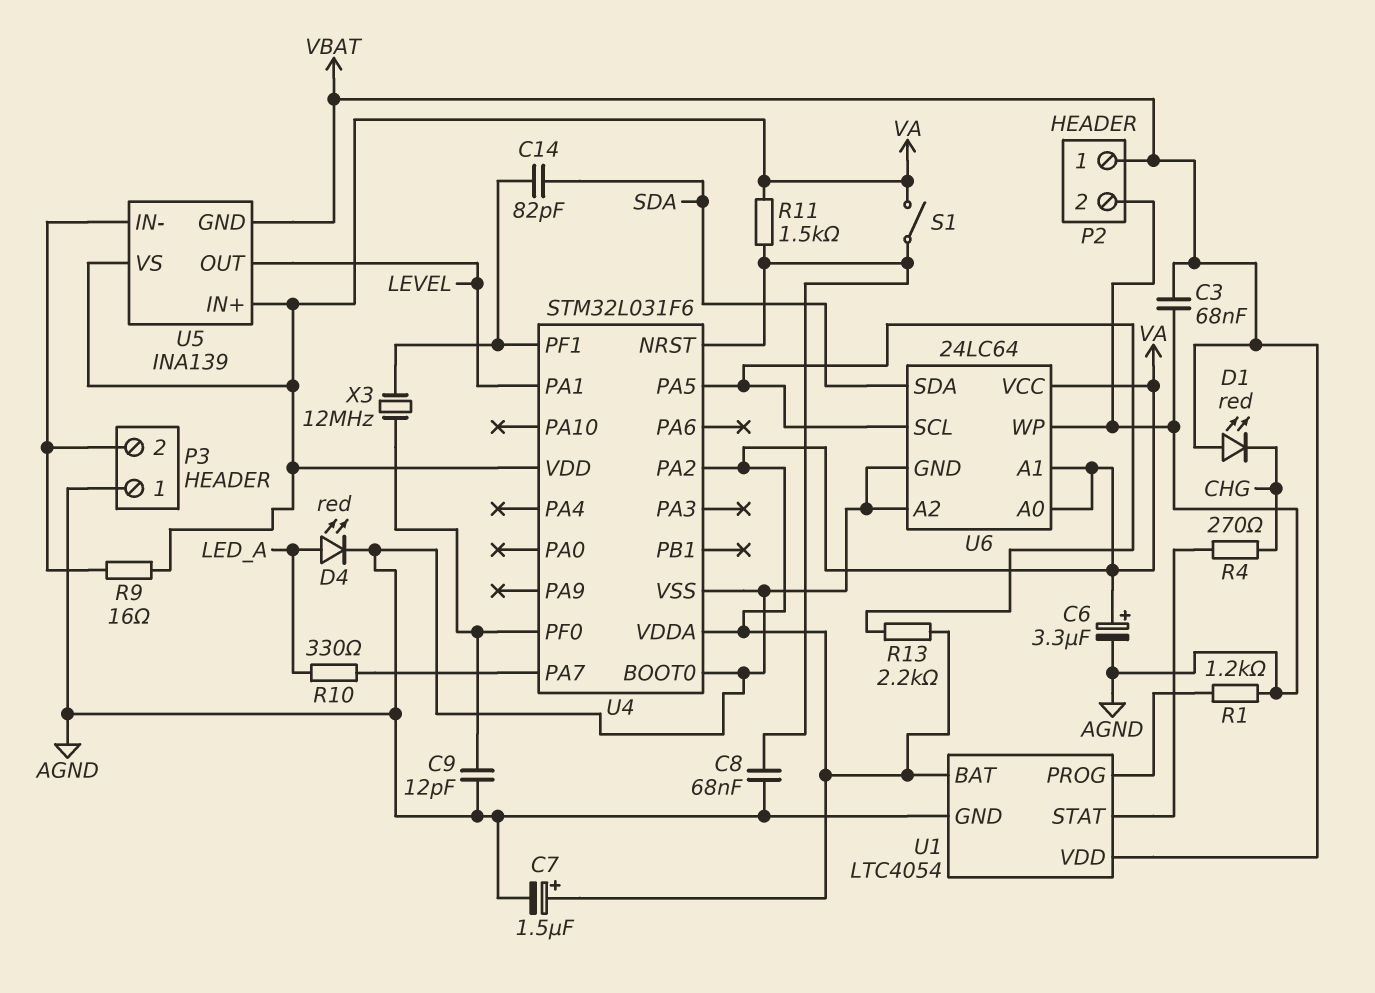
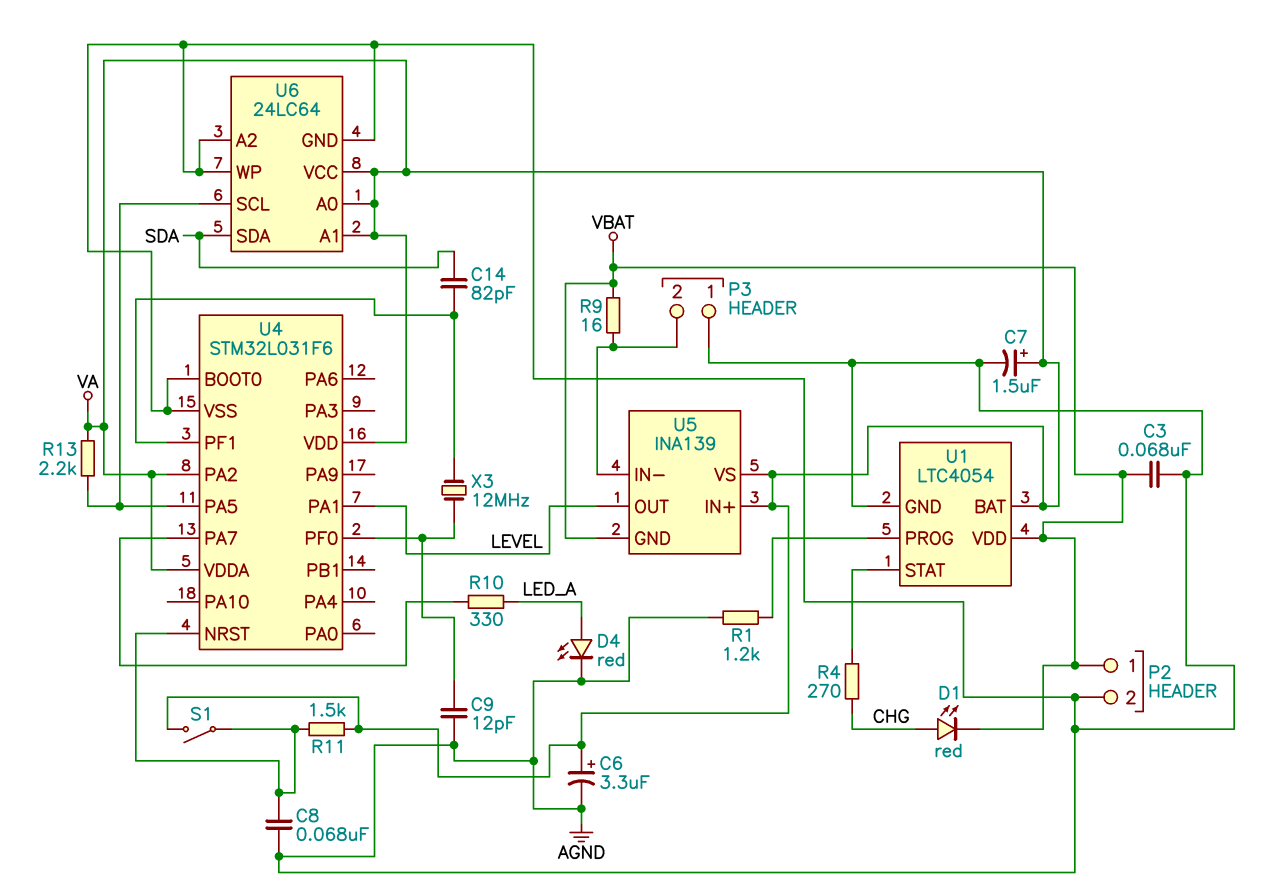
D1: LED red (A VBAT, K CHG) -> LED red (A CHG, K VBAT)
R9: 16 (P3/2, VA) -> 16 (P3/2, VBAT)

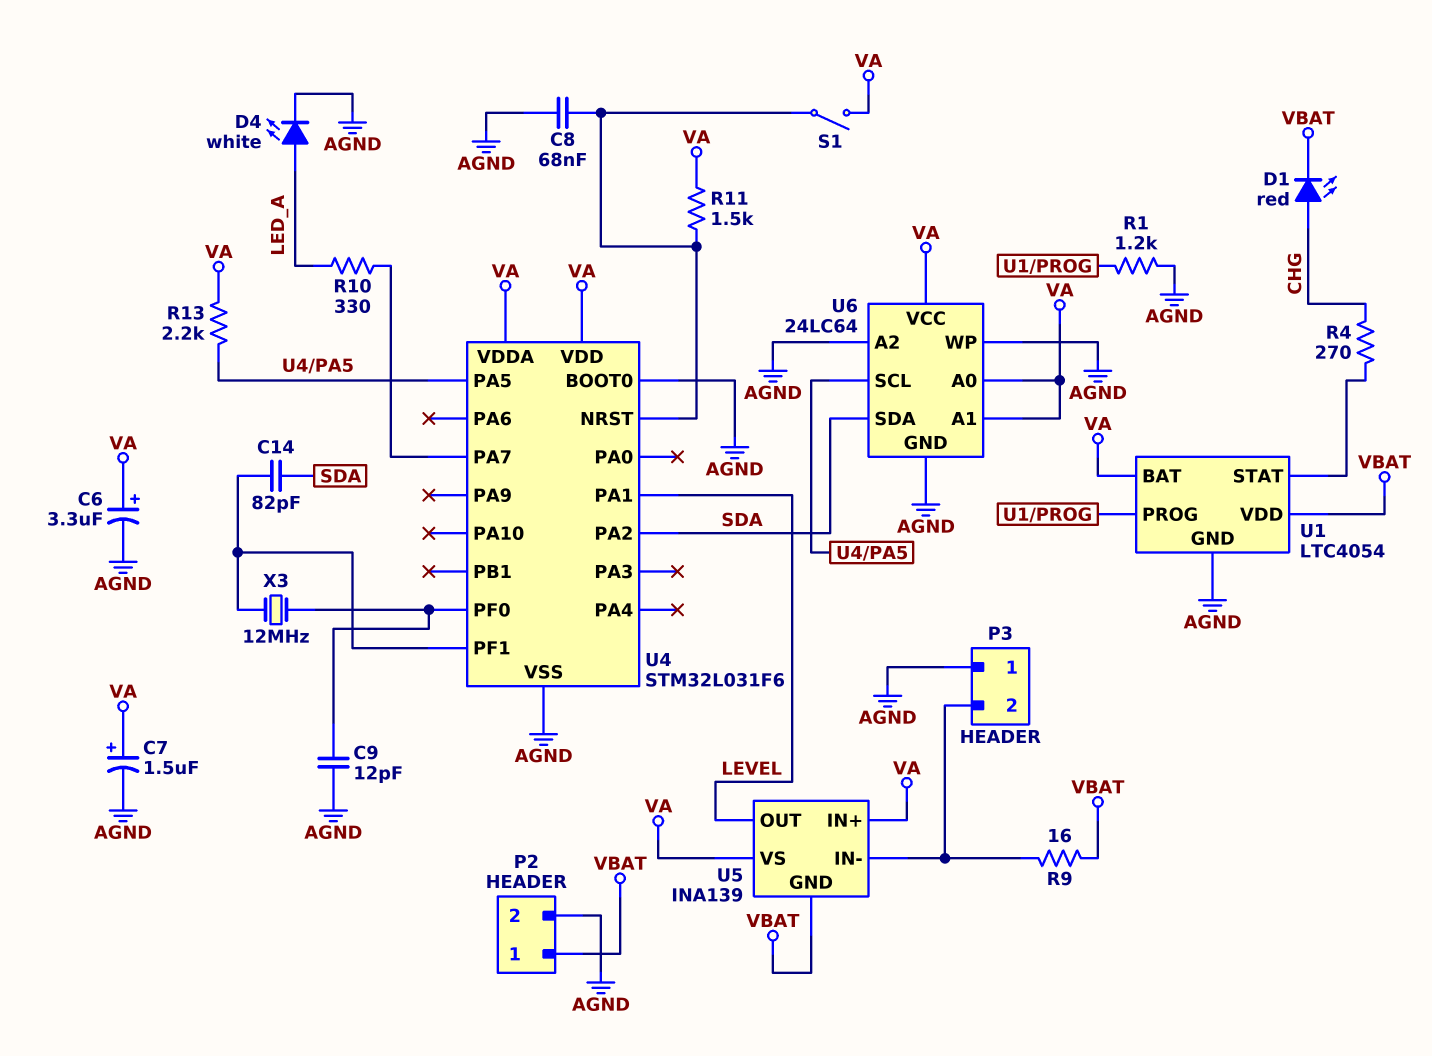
C3: 68nF (AGND, VBAT) -> none
D4: LED red (A LED_A, K AGND) -> LED white (A LED_A, K AGND)
U4 pin PA2: VA -> SDA

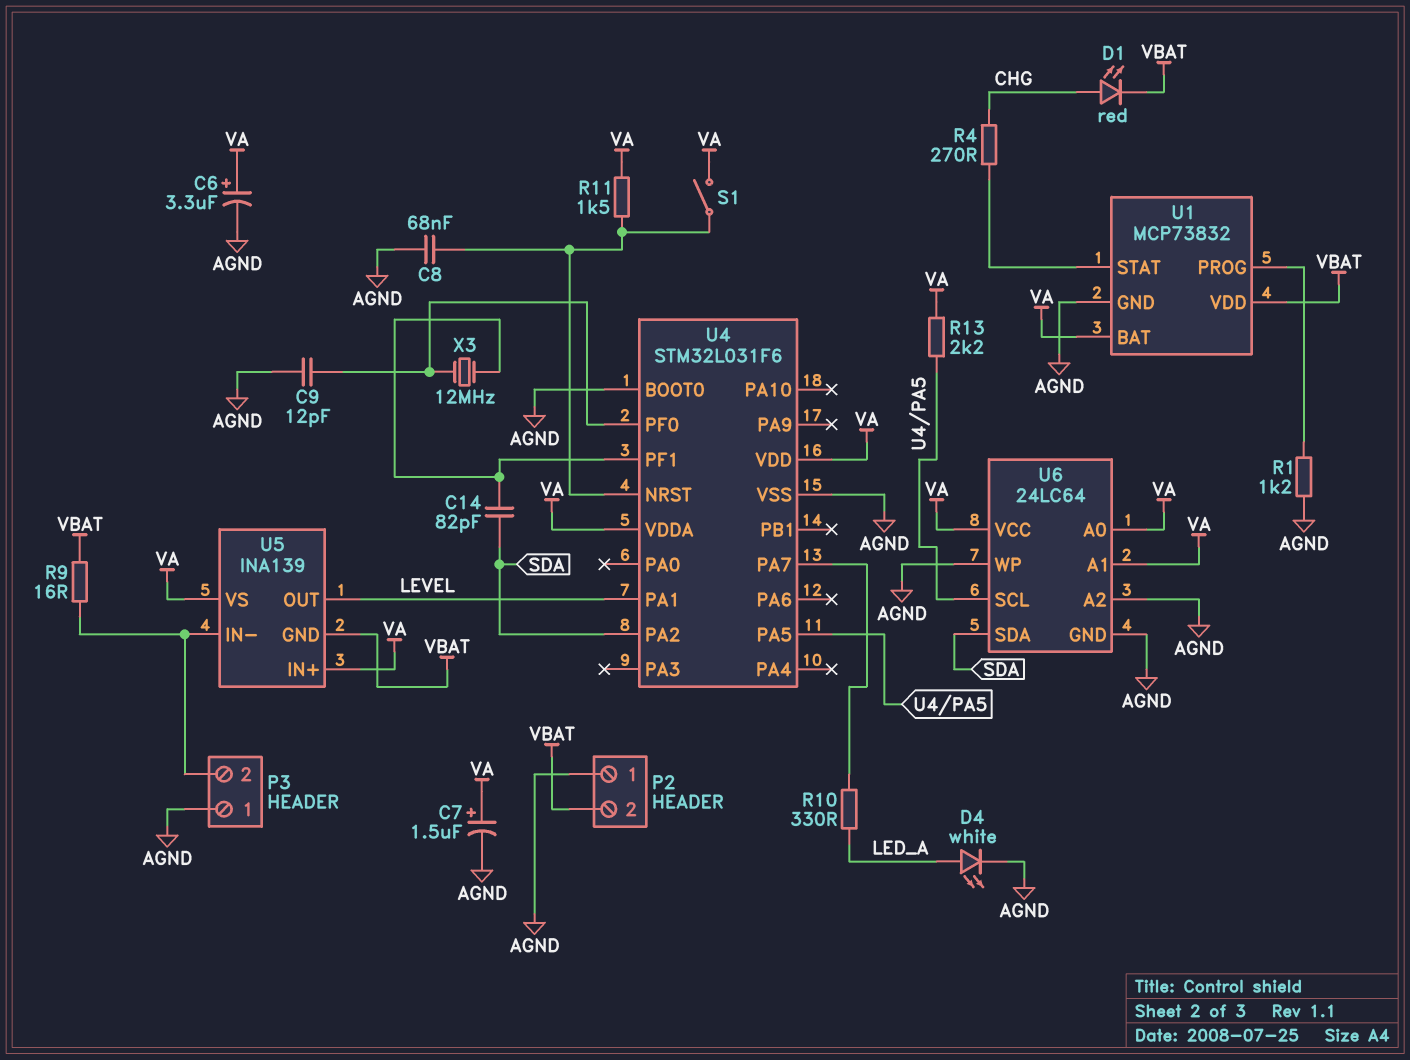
P2 pin 1: VBAT -> AGND
P2 pin 2: AGND -> VBAT
U1: LTC4054 -> MCP73832

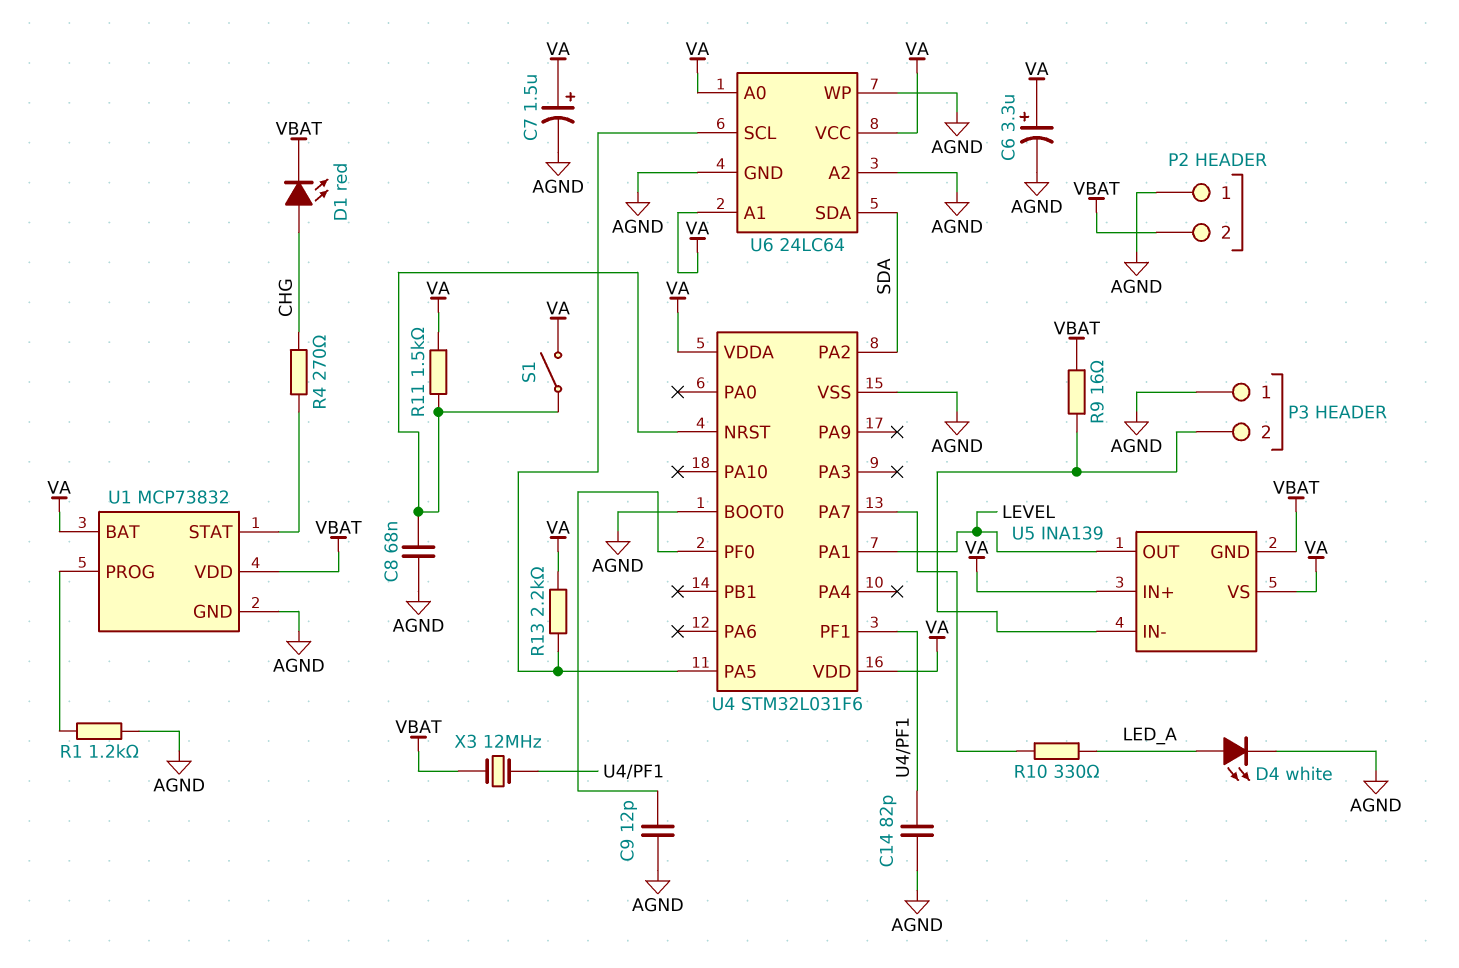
C14: 82pF (SDA, U4/PF1) -> 82pF (AGND, U4/PF1)
X3: 12MHz (U4/PF0, U4/PF1) -> 12MHz (U4/PF1, VBAT)

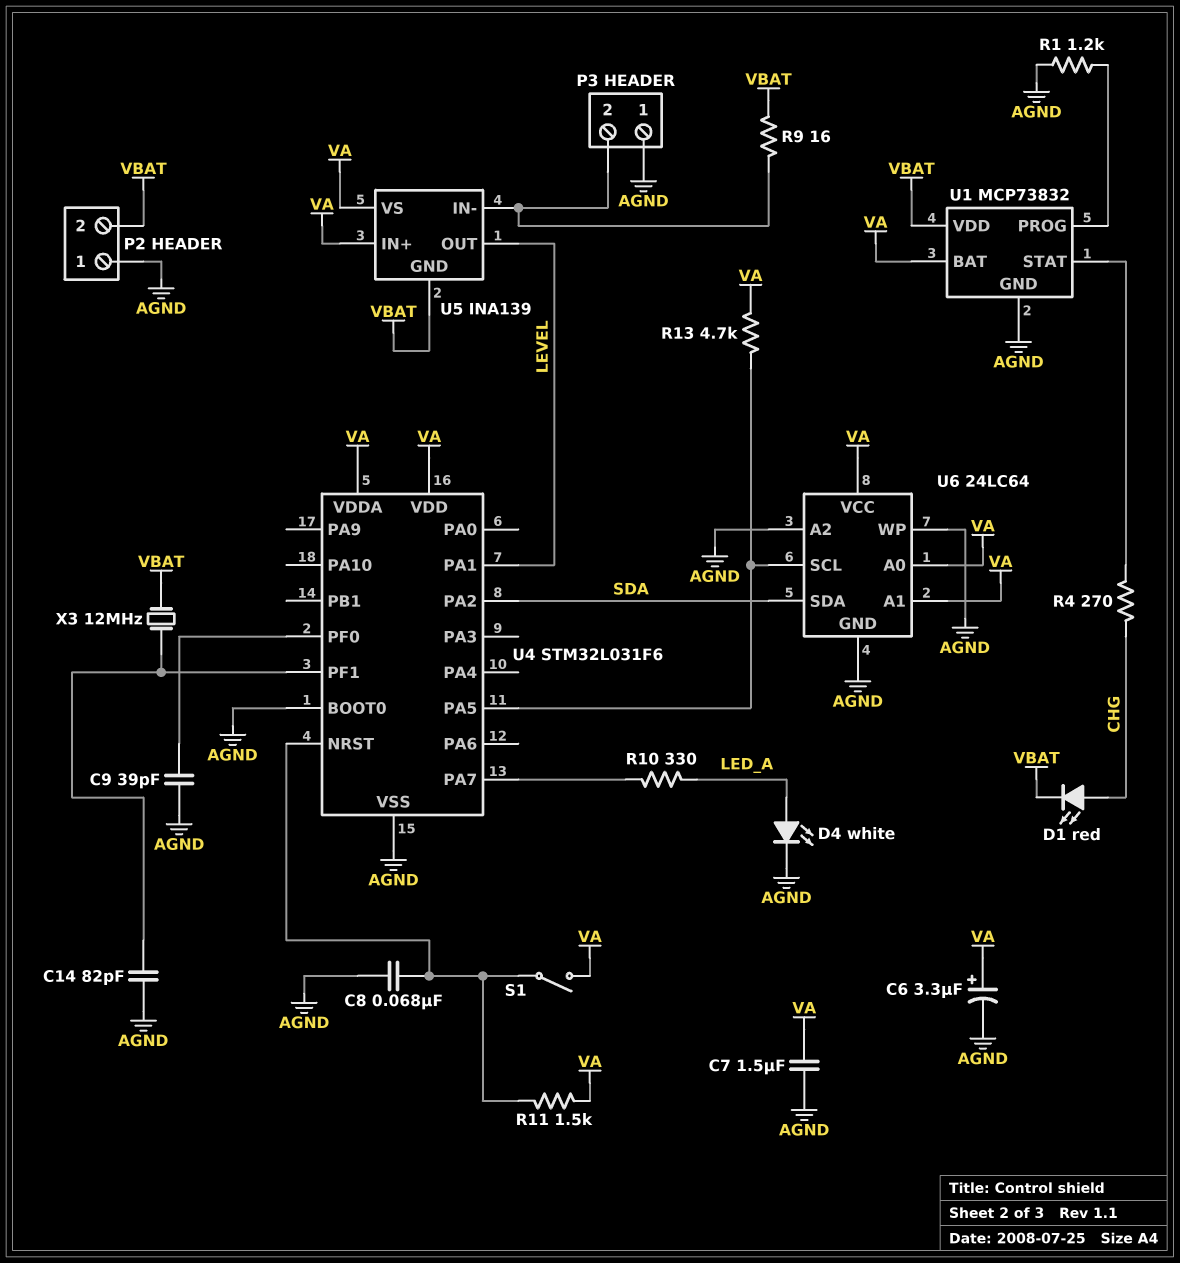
C7: 1.5uF (plus VA, minus AGND) -> 1.5uF (AGND, VA)
C9: 12pF (AGND, U4/PF0) -> 39pF (AGND, U4/PF0)
R13: 2.2k (U4/PA5, VA) -> 4.7k (U4/PA5, VA)

